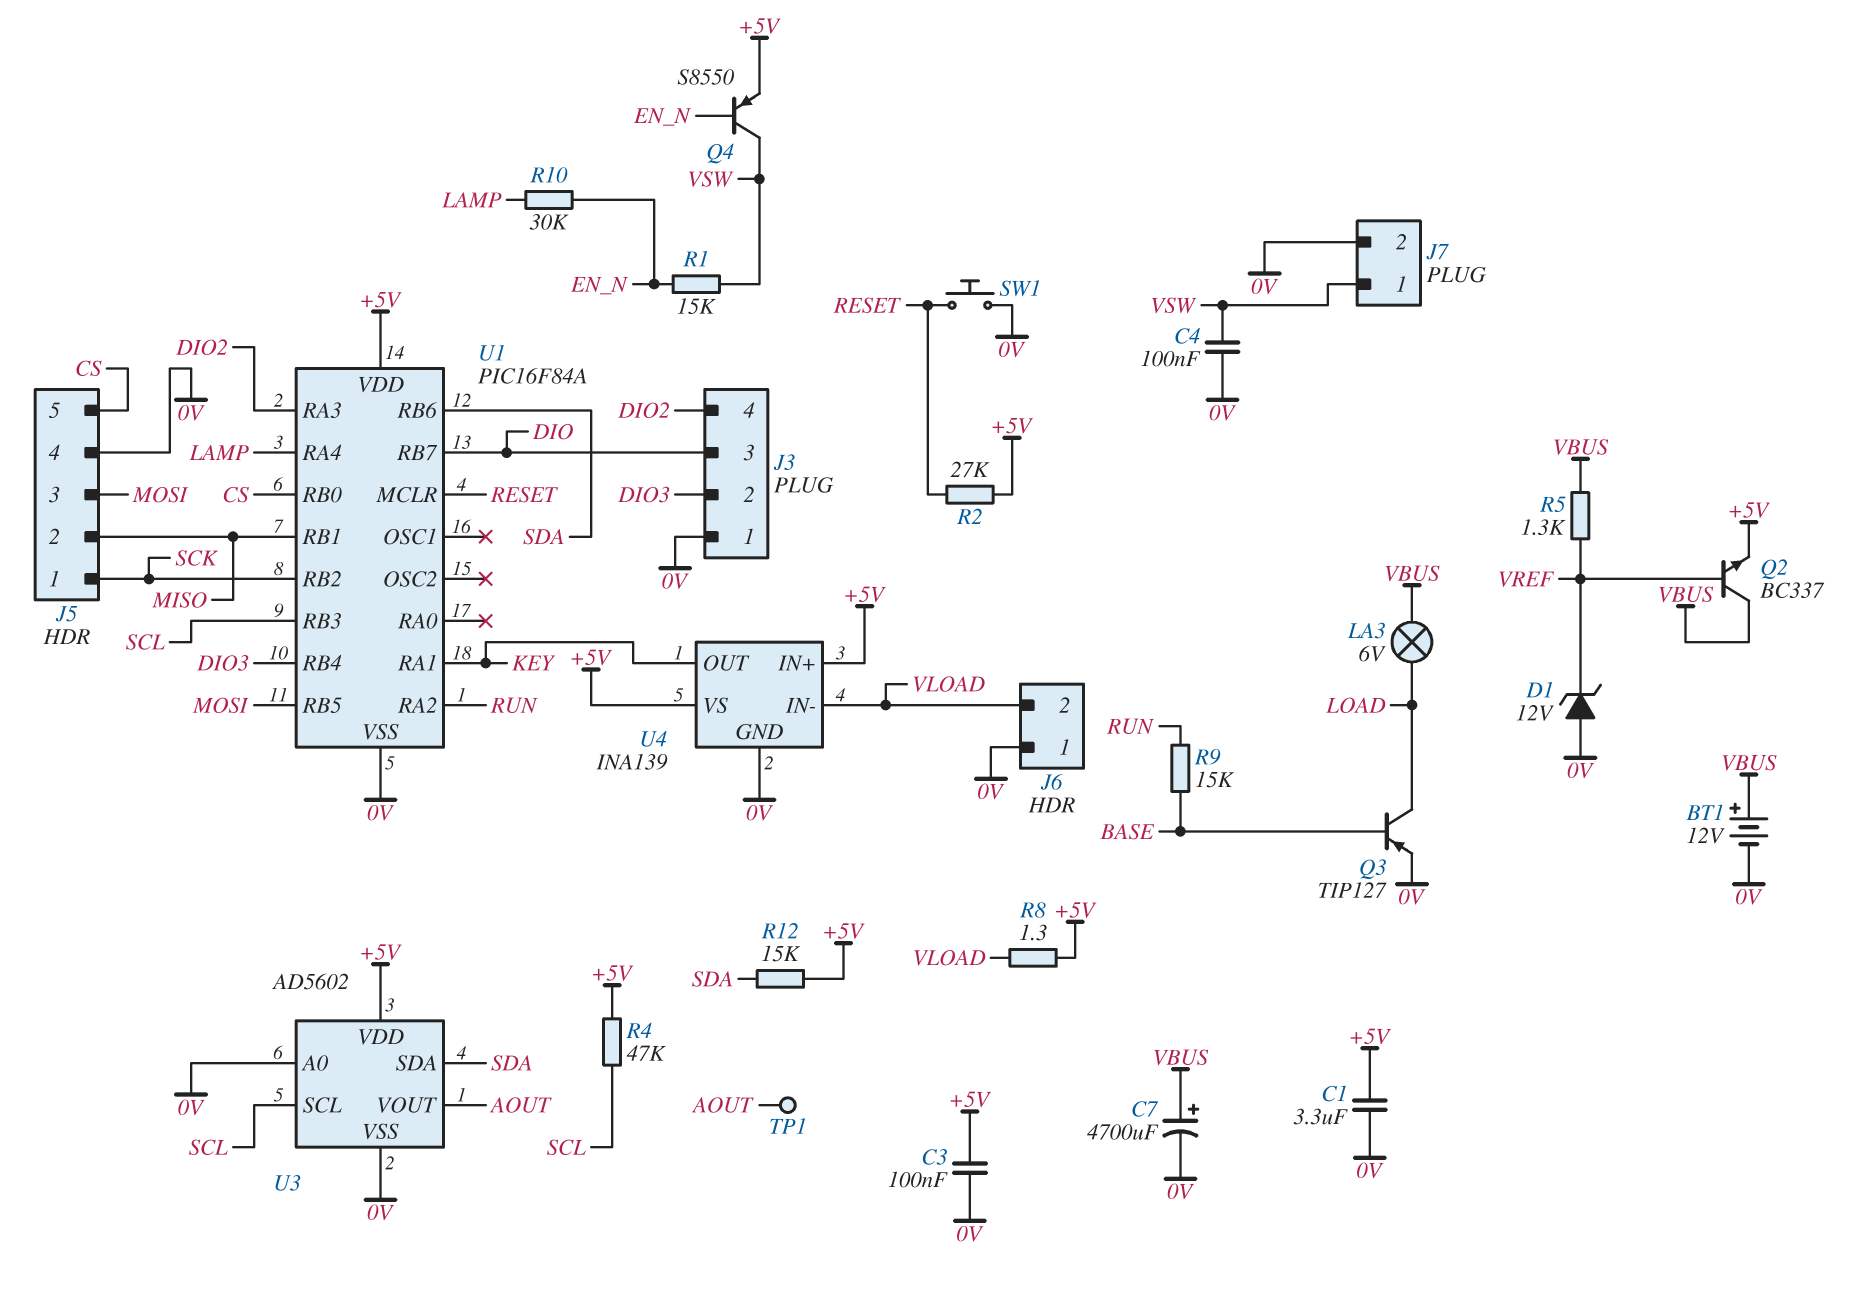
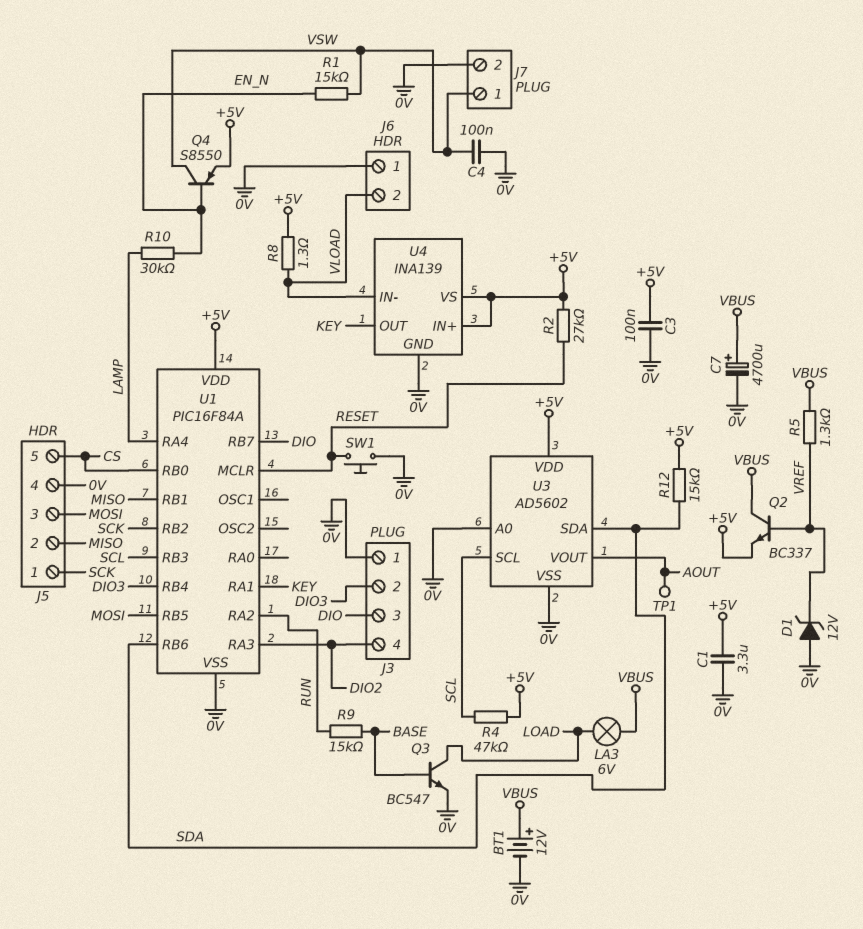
Q3: PNP TIP127 (B BASE, C LOAD, E 0V) -> NPN BC547 (B BASE, C LOAD, E 0V)

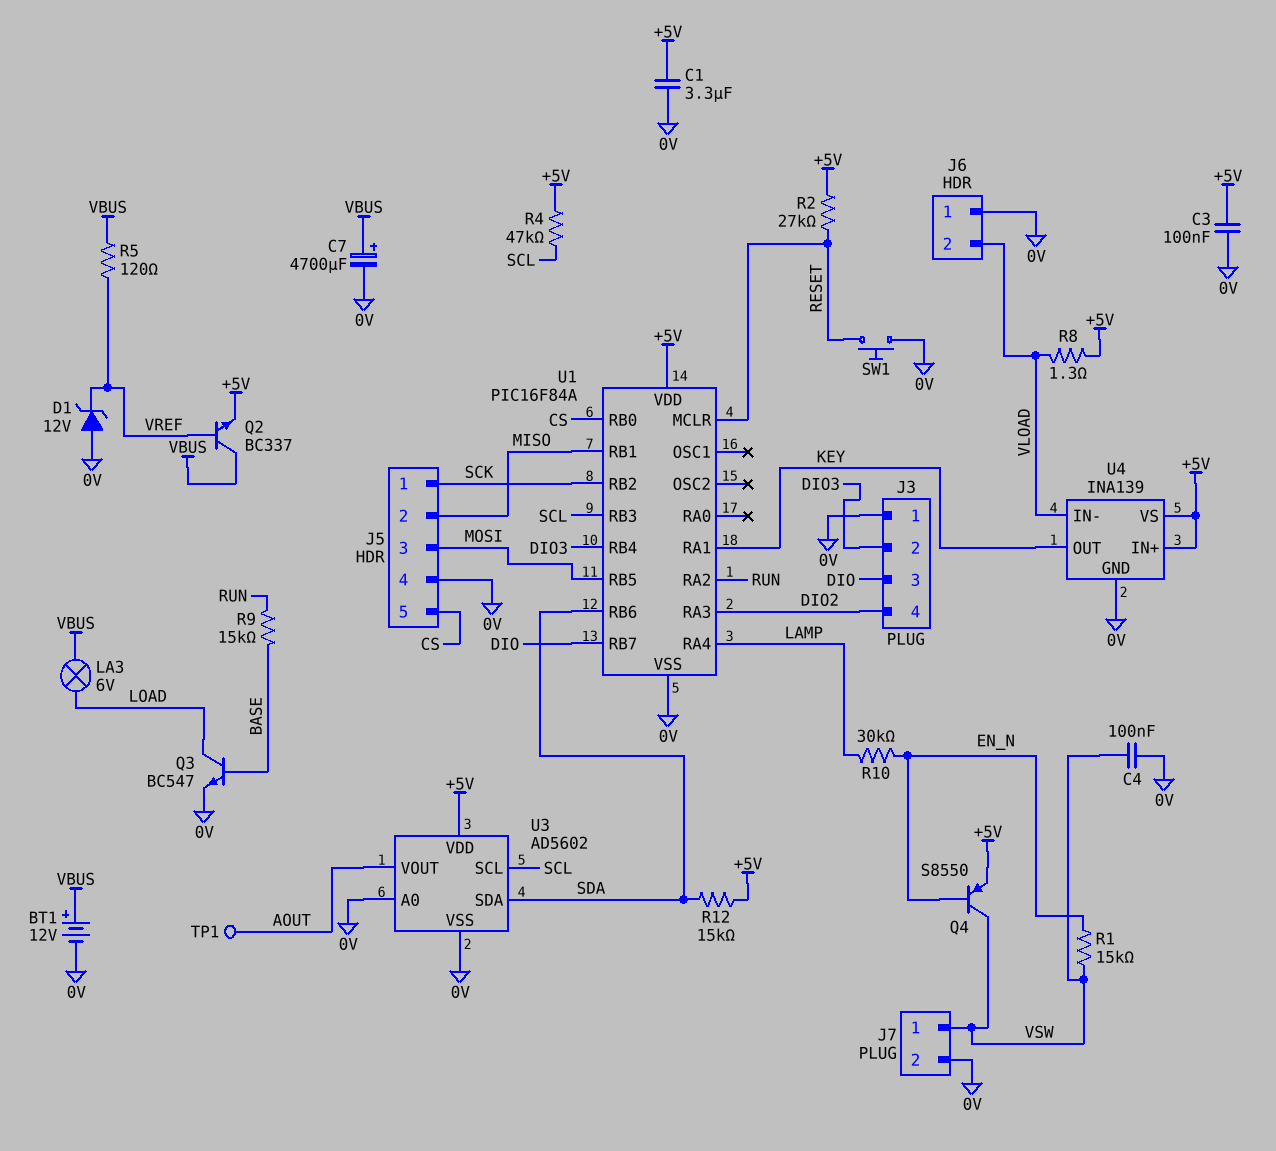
R5: 1.3k (VBUS, VREF) -> 120 (VBUS, VREF)

